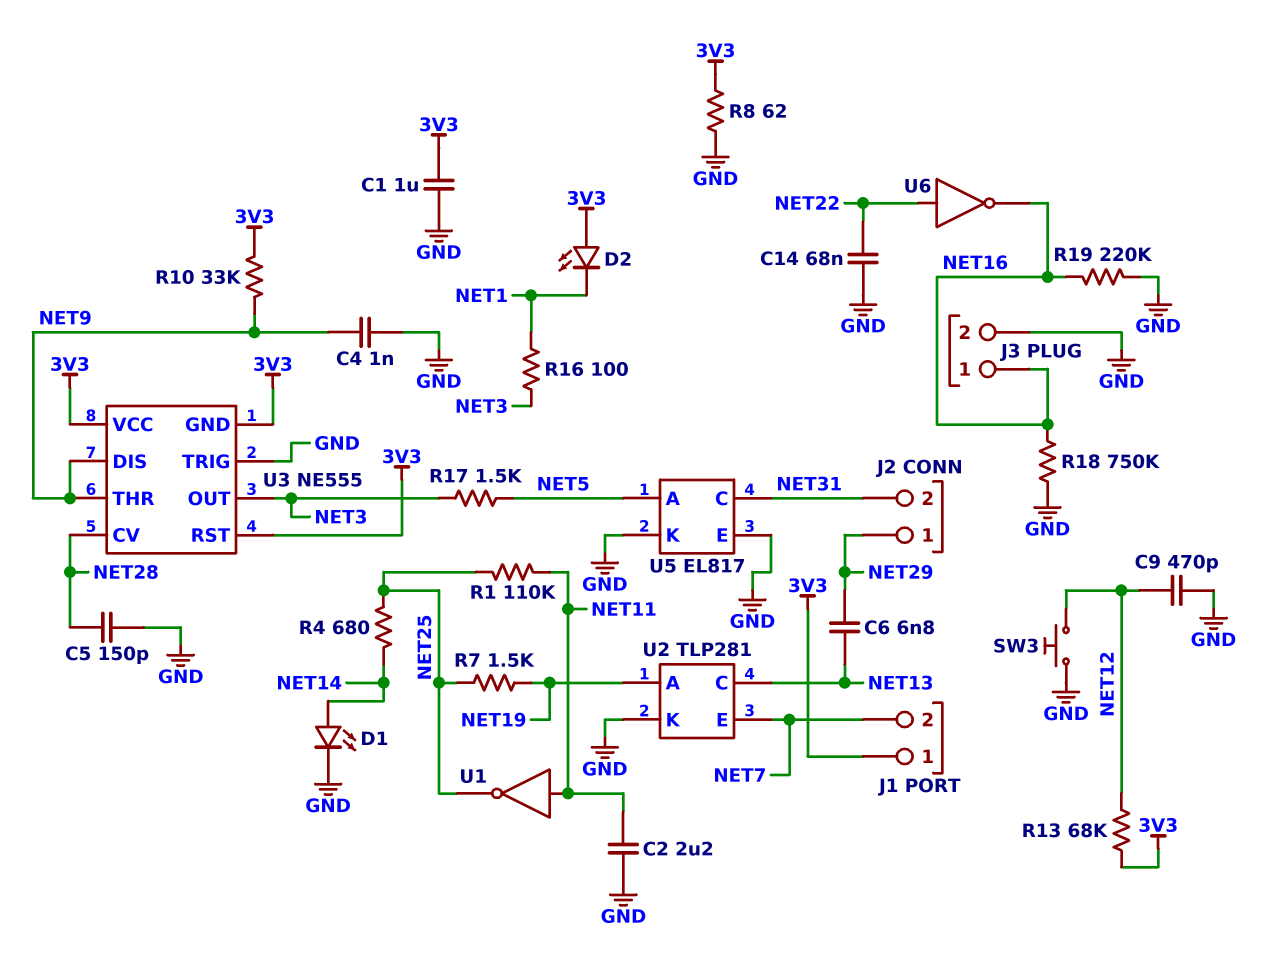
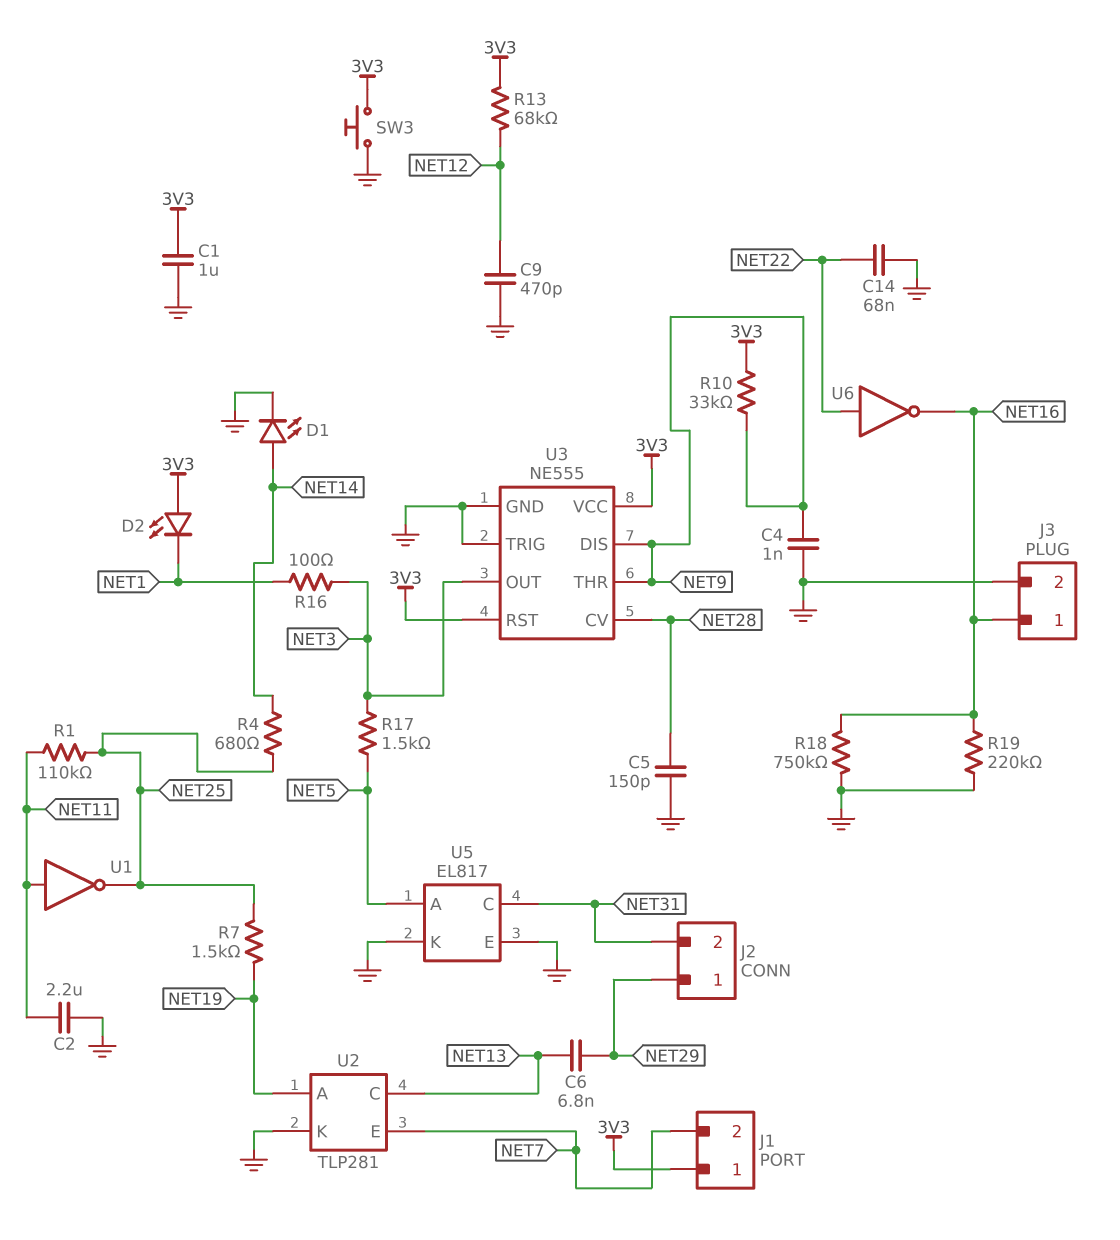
R8: 62 (3V3, GND) -> none
SW3: button (GND, NET12) -> button (3V3, GND)
U3 pin GND: 3V3 -> GND

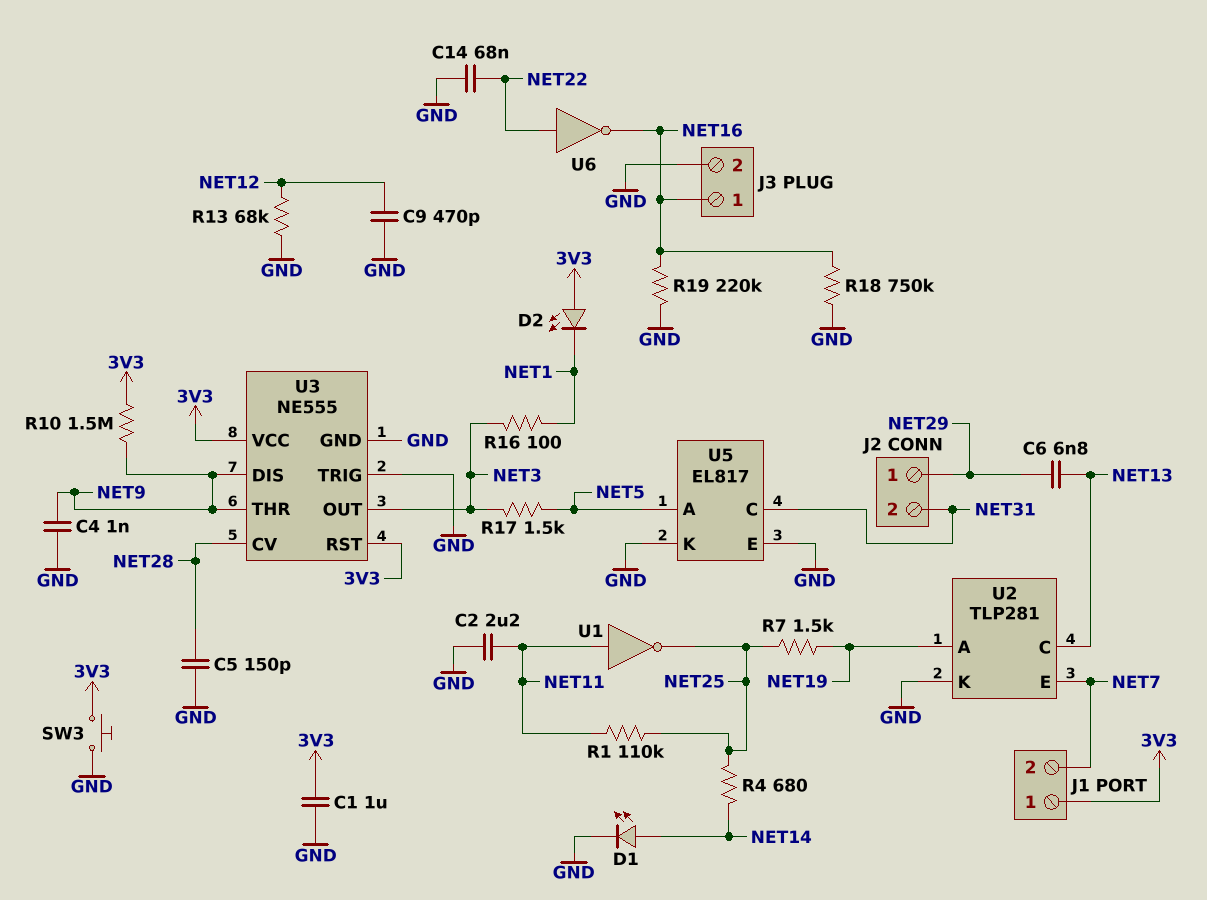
R10: 33k (3V3, NET9) -> 1.5M (3V3, NET9)
R13: 68k (3V3, NET12) -> 68k (GND, NET12)

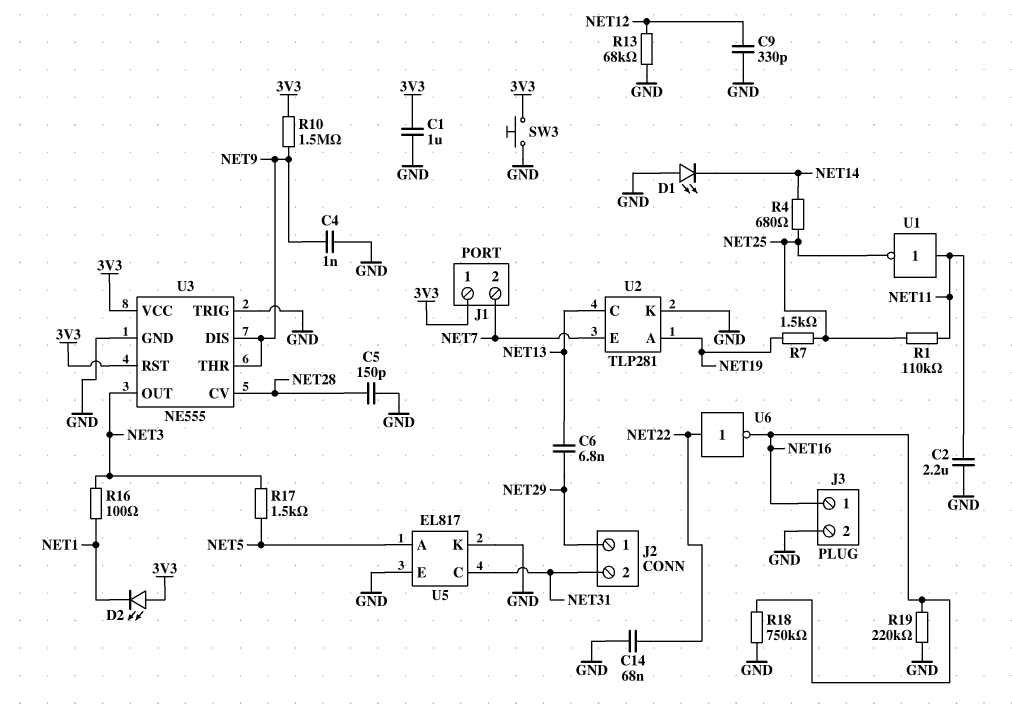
C9: 470pF (GND, NET12) -> 330pF (GND, NET12)
D1: LED (A NET14, K GND) -> LED (A GND, K NET14)

